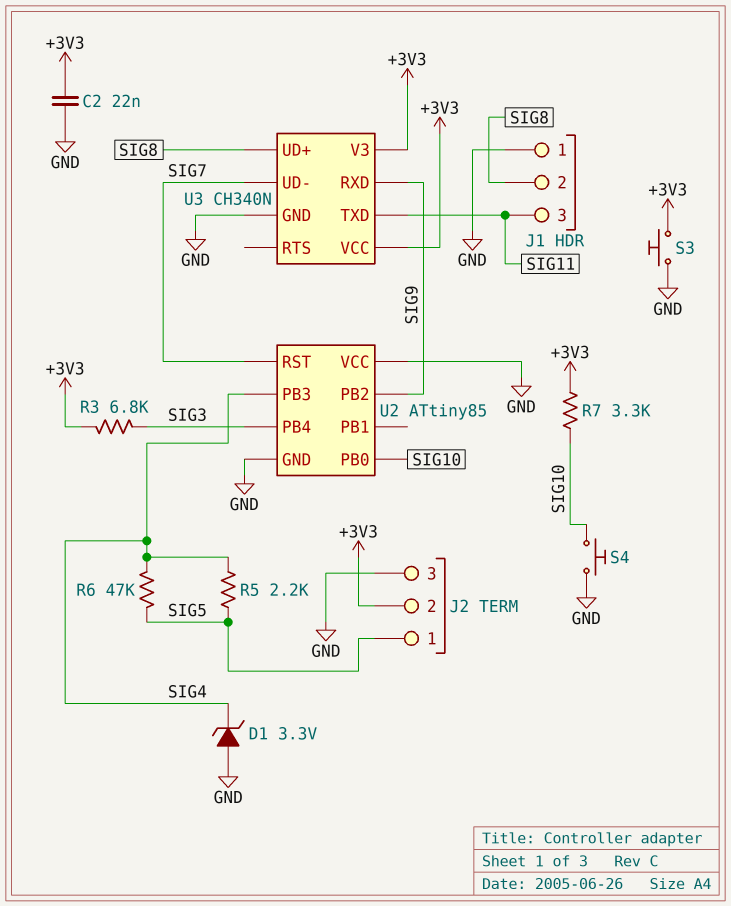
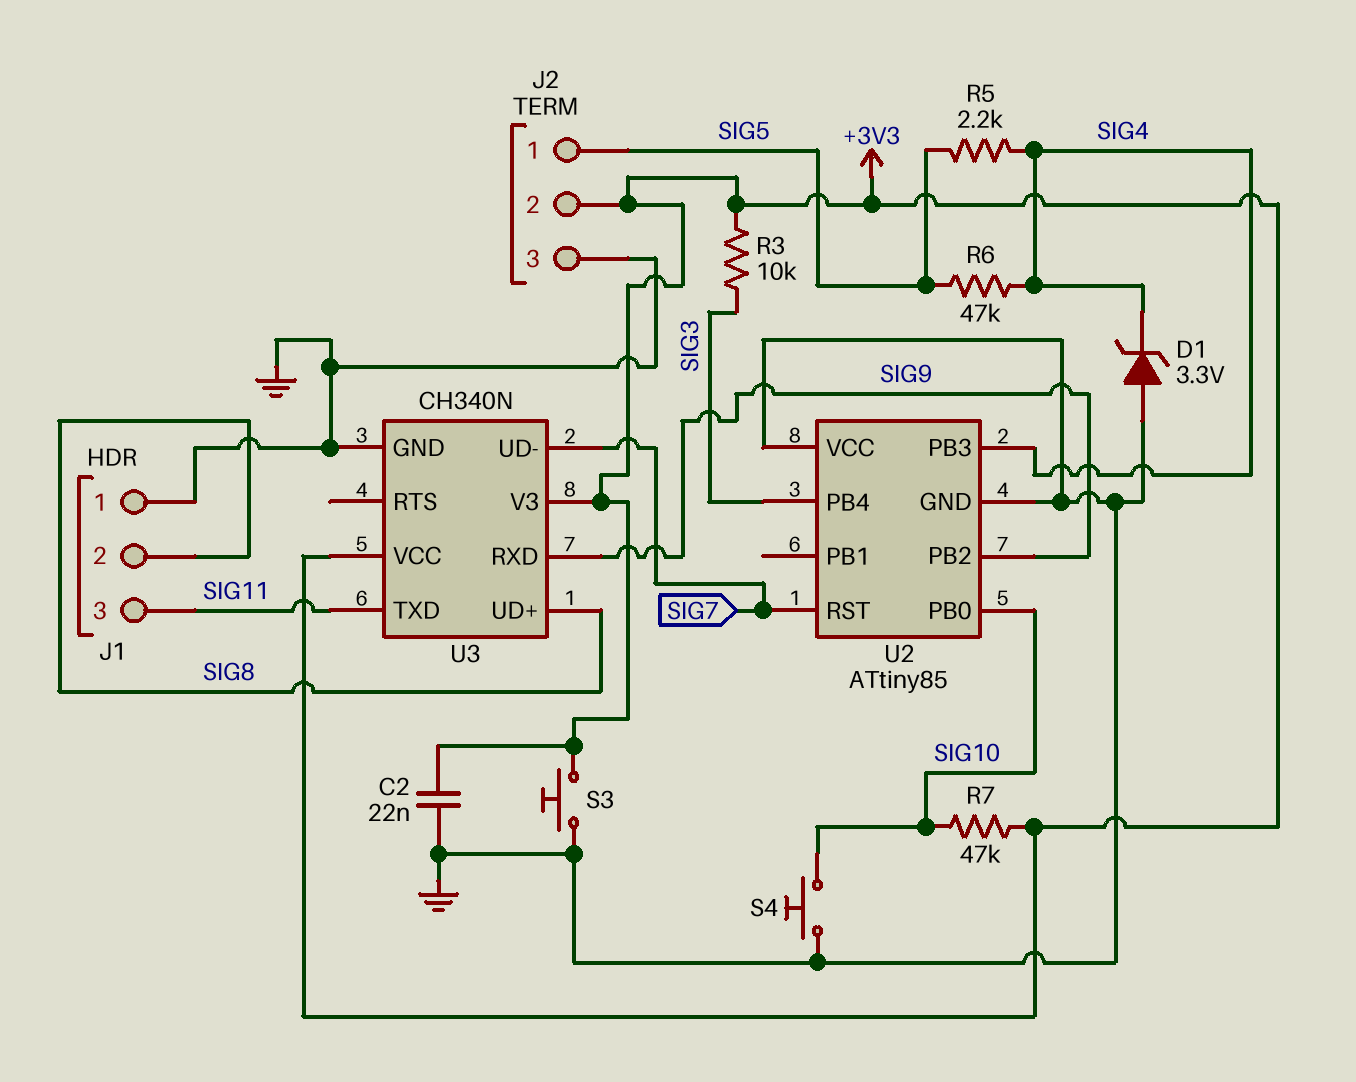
R3: 6.8k (+3V3, SIG3) -> 10k (+3V3, SIG3)
R7: 3.3k (+3V3, SIG10) -> 47k (+3V3, SIG10)

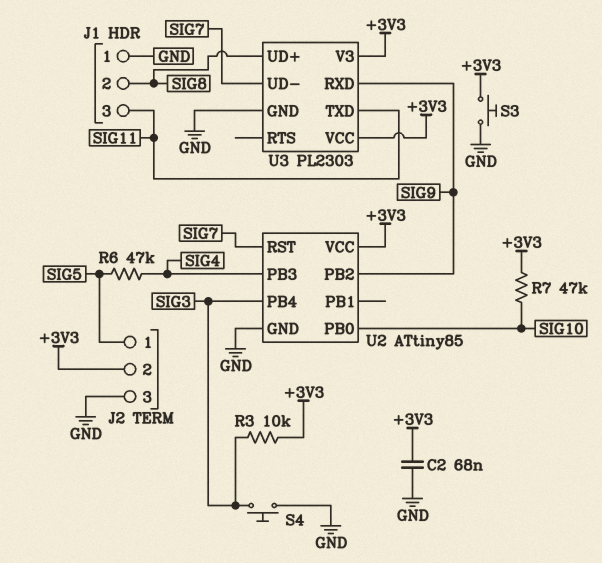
C2: 22nF (+3V3, GND) -> 68nF (+3V3, GND)
D1: zener 3.3V (A GND, K SIG4) -> none
R5: 2.2k (SIG4, SIG5) -> none
S4: button (GND, SIG10) -> button (GND, SIG3)
U2 pin VCC: GND -> +3V3
U3: CH340N -> PL2303

